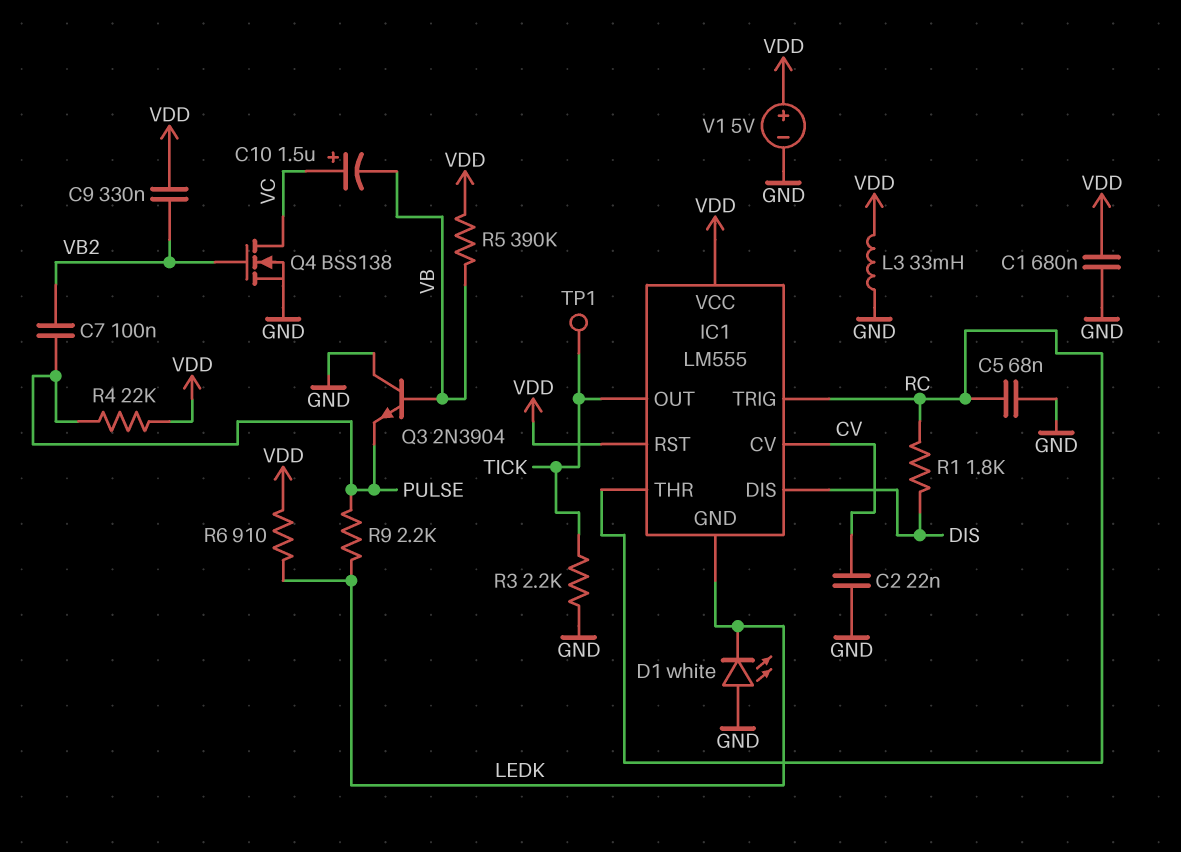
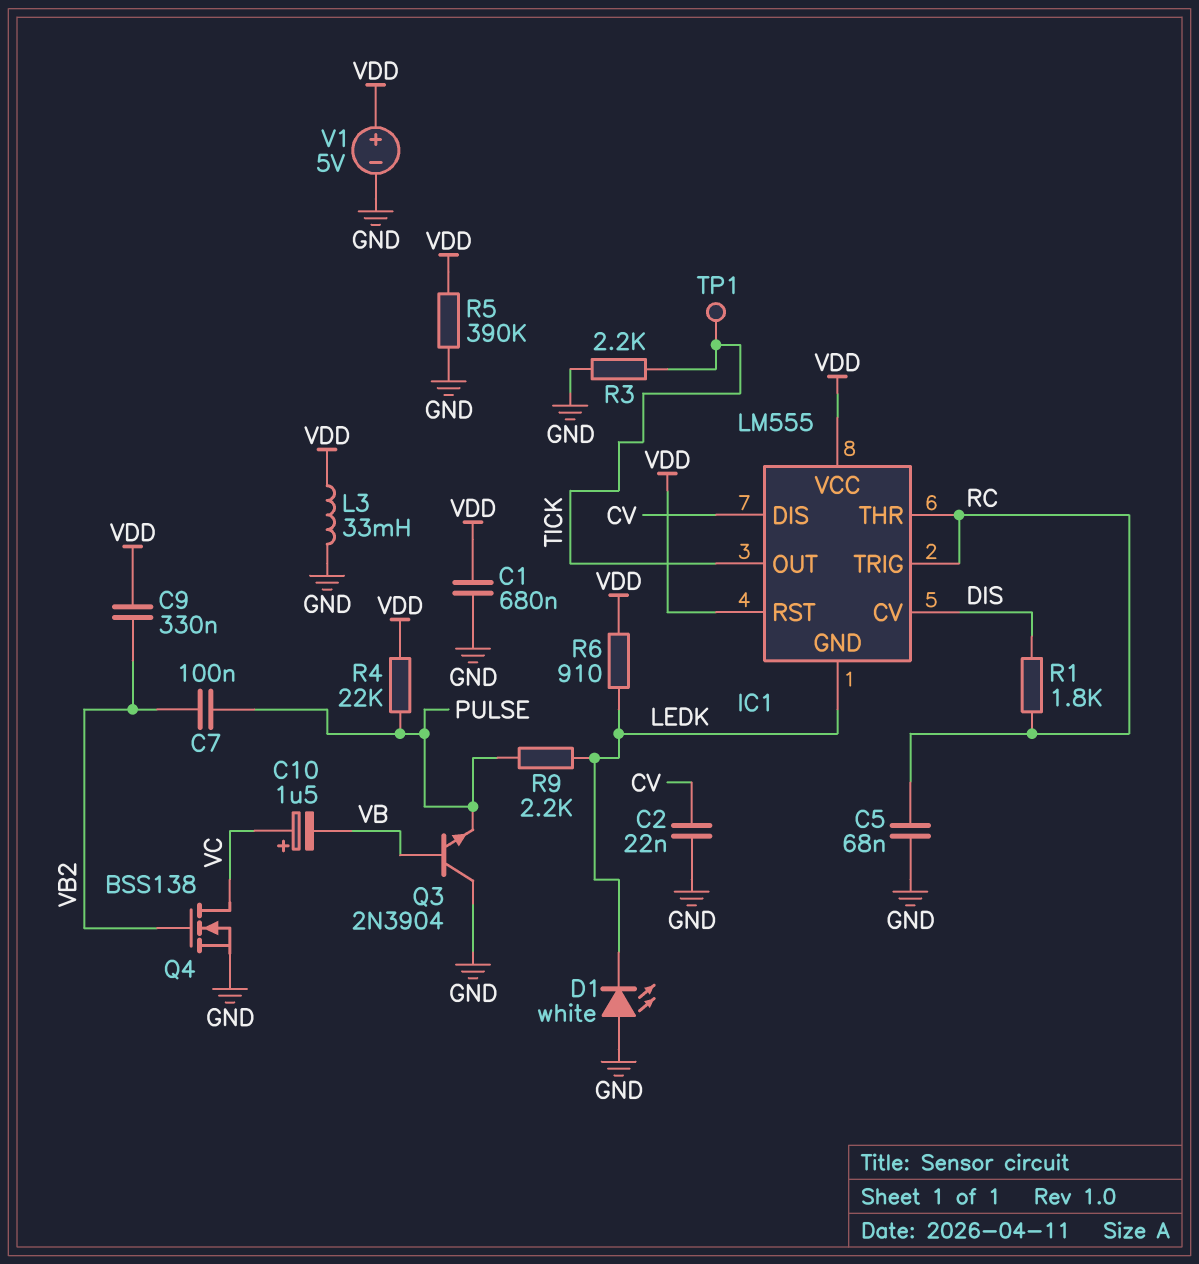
IC1 pin CV: CV -> DIS
IC1 pin DIS: DIS -> CV
R5: 390k (VB, VDD) -> 390k (GND, VDD)

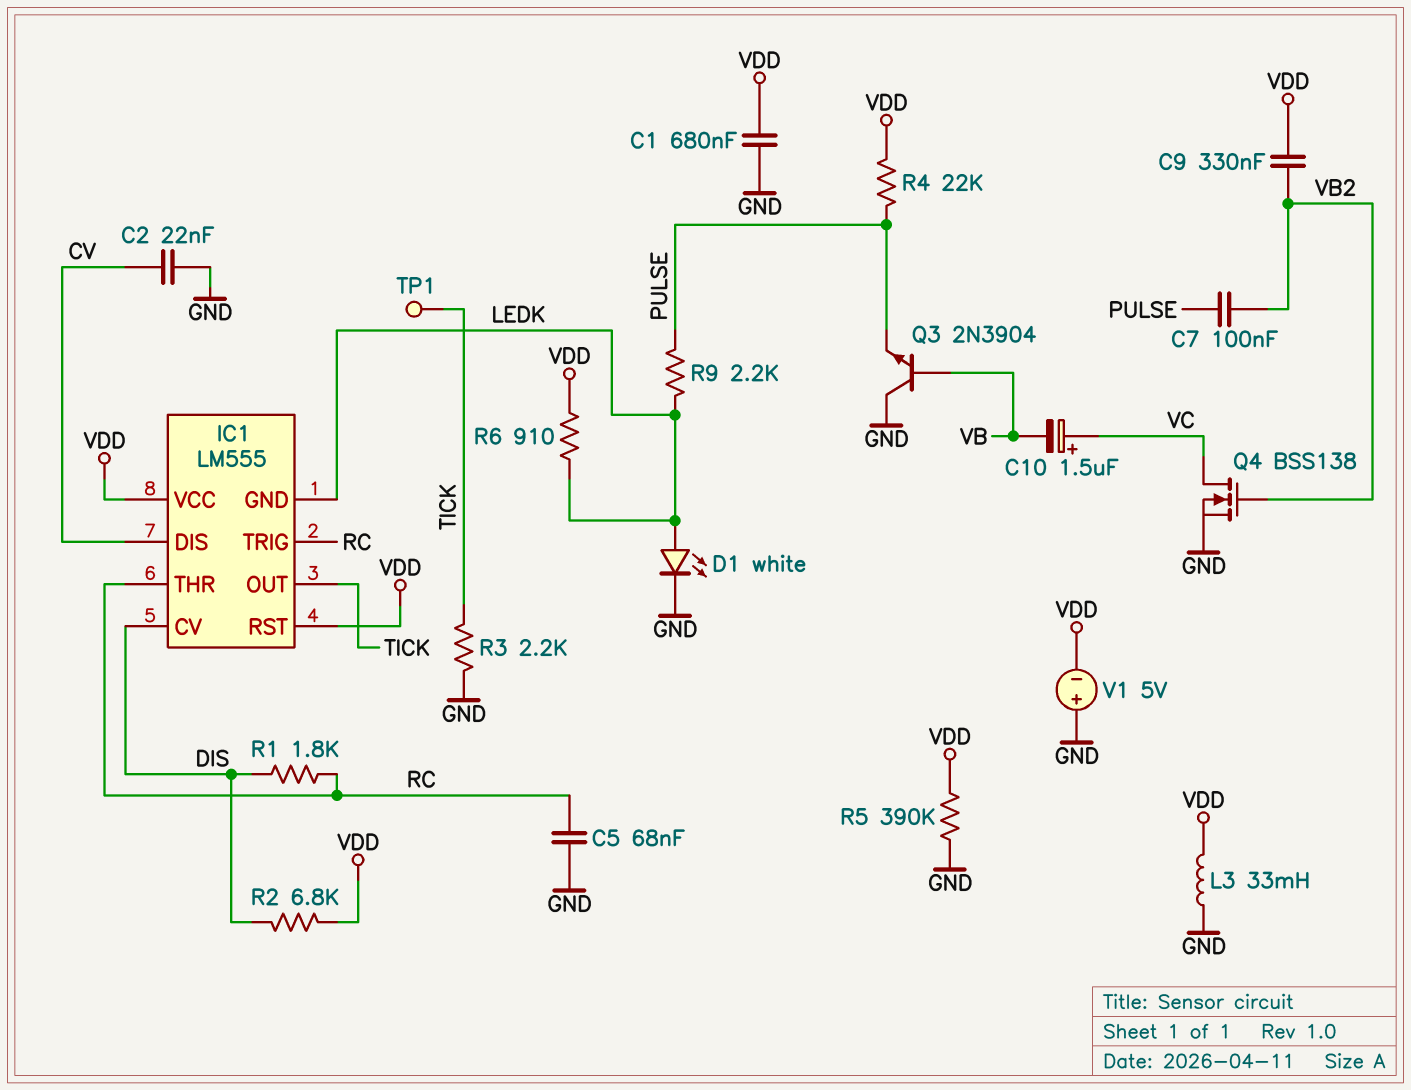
D1: LED white (A GND, K LEDK) -> LED white (A LEDK, K GND)
R2: none -> 6.8k (DIS, VDD)
V1: 5V (plus VDD, minus GND) -> 5V (plus GND, minus VDD)

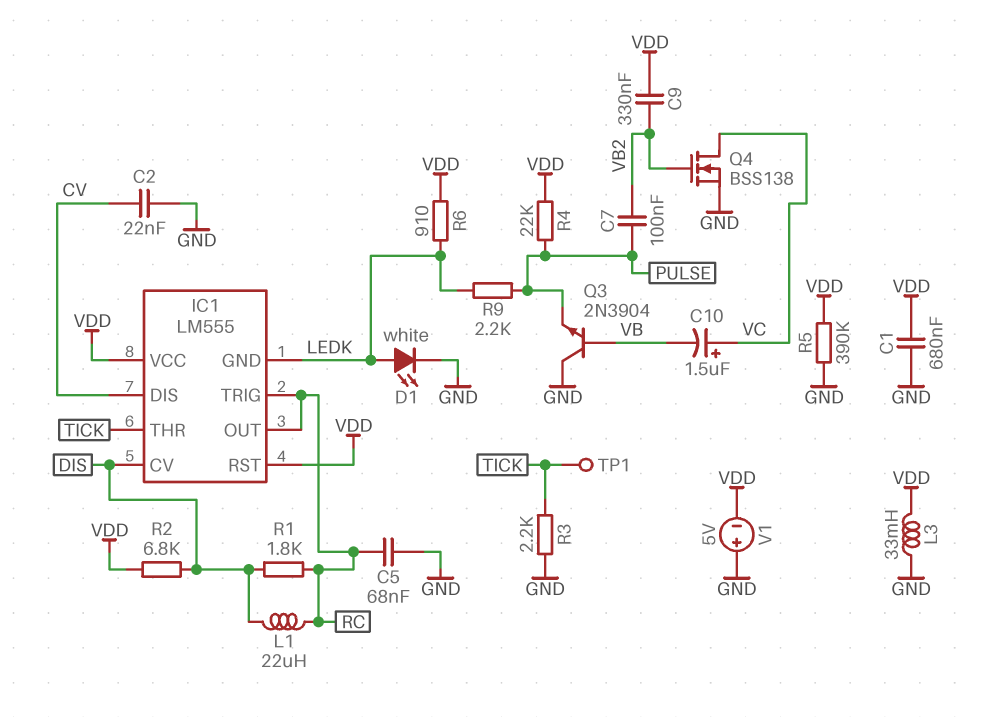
IC1 pin OUT: TICK -> RC
IC1 pin THR: RC -> TICK
L1: none -> 22uH (DIS, RC)

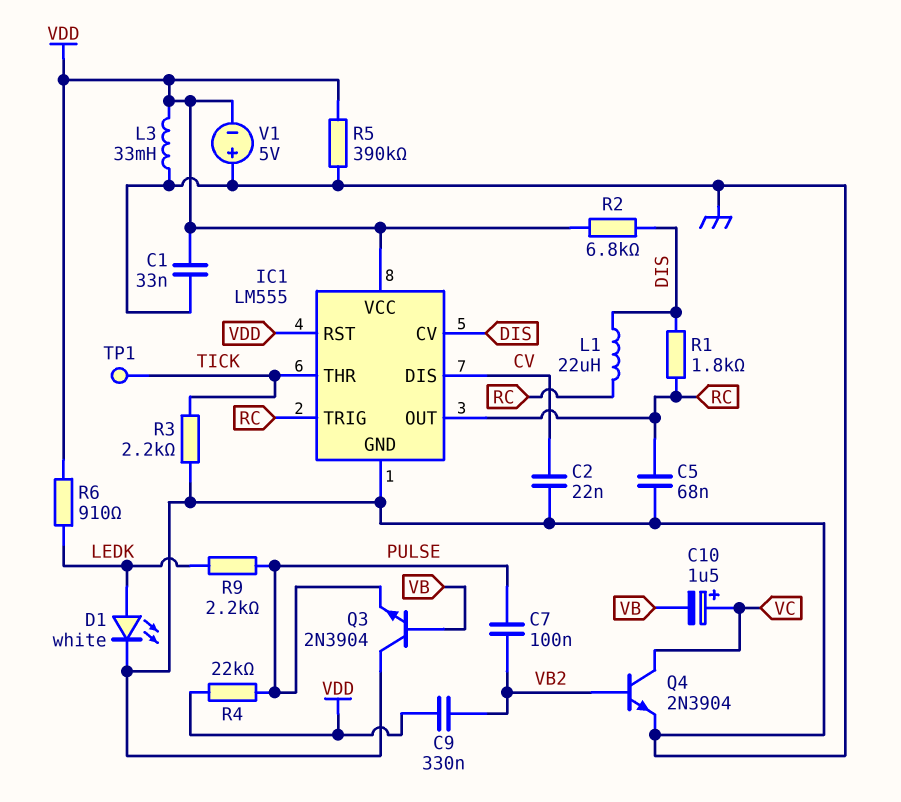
C1: 680nF (GND, VDD) -> 33nF (GND, VDD)
IC1 pin GND: LEDK -> GND
Q4: NMOS BSS138 (G VB2, D VC, S GND) -> NPN 2N3904 (B VB2, C VC, E GND)

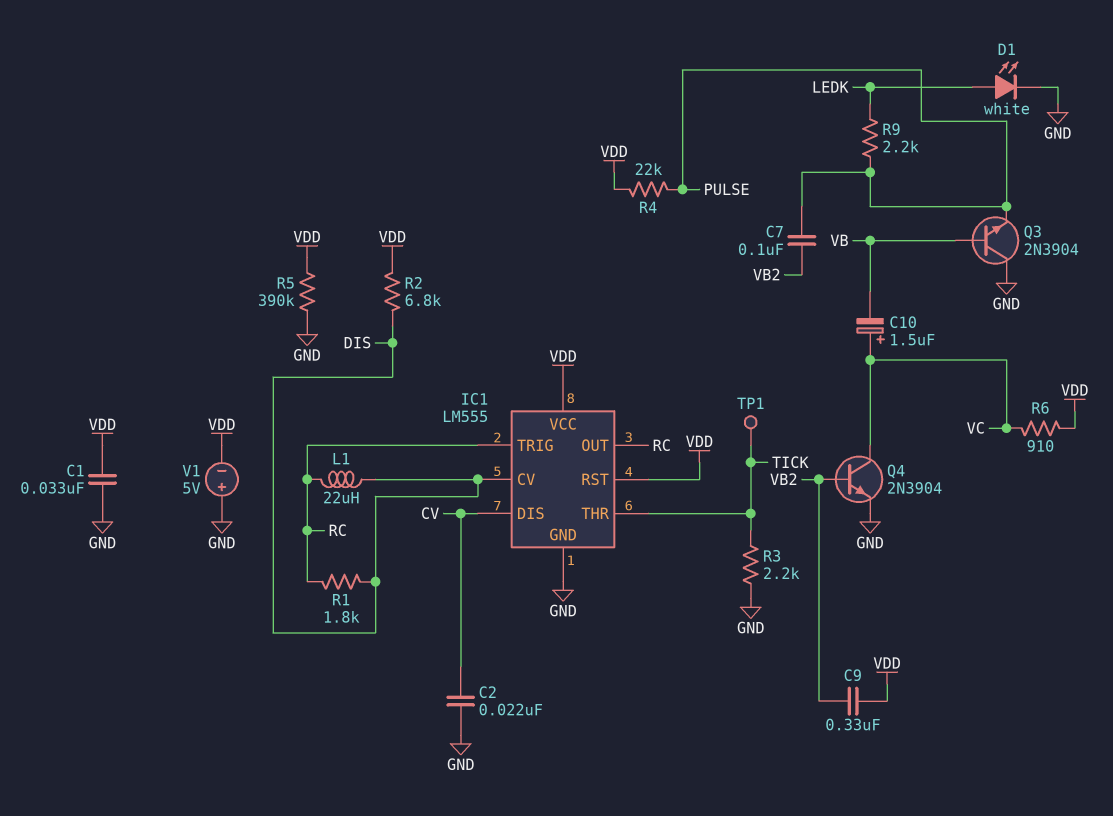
C5: 68nF (GND, RC) -> none
L3: 33mH (GND, VDD) -> none
R6: 910 (LEDK, VDD) -> 910 (VC, VDD)

